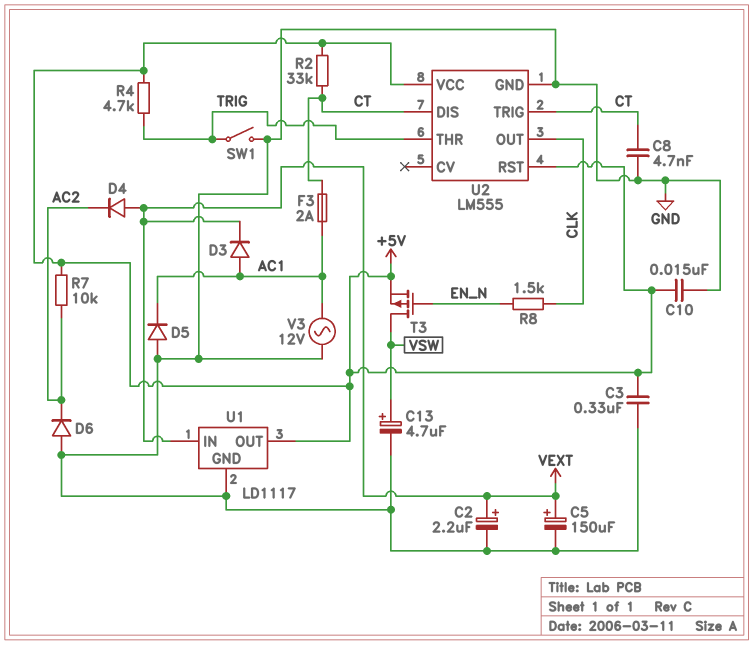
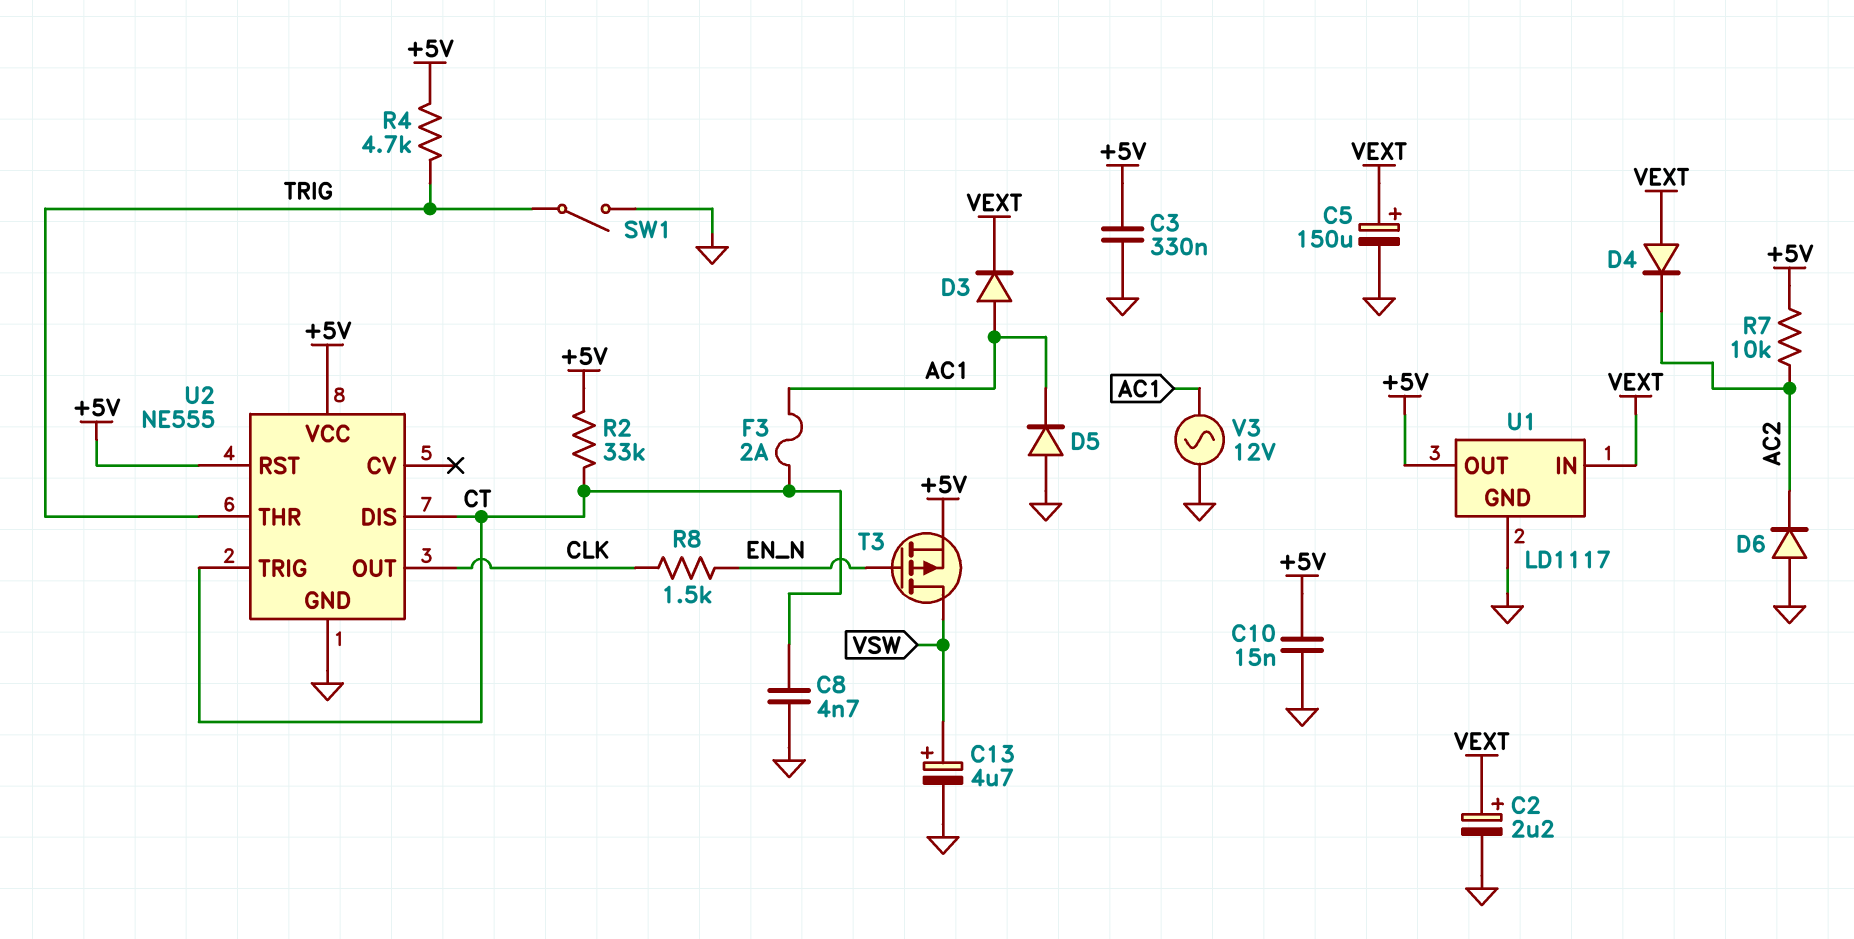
U2: LM555 -> NE555

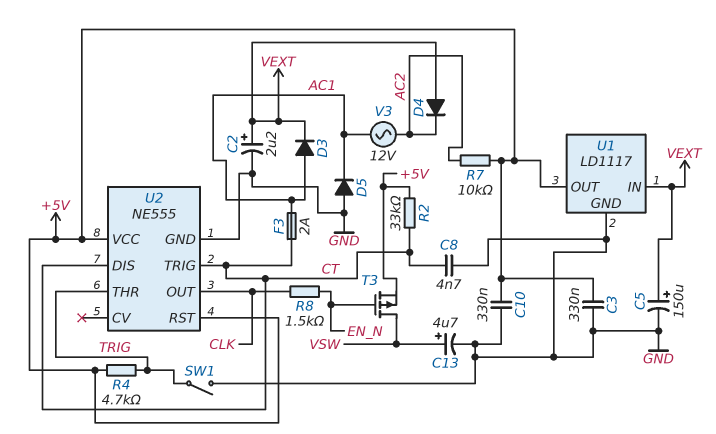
C10: 15nF (+5V, GND) -> 330nF (+5V, GND)
D6: diode (A GND, K AC2) -> none
V3: AC 12V (AC1, GND) -> AC 12V (AC1, AC2)

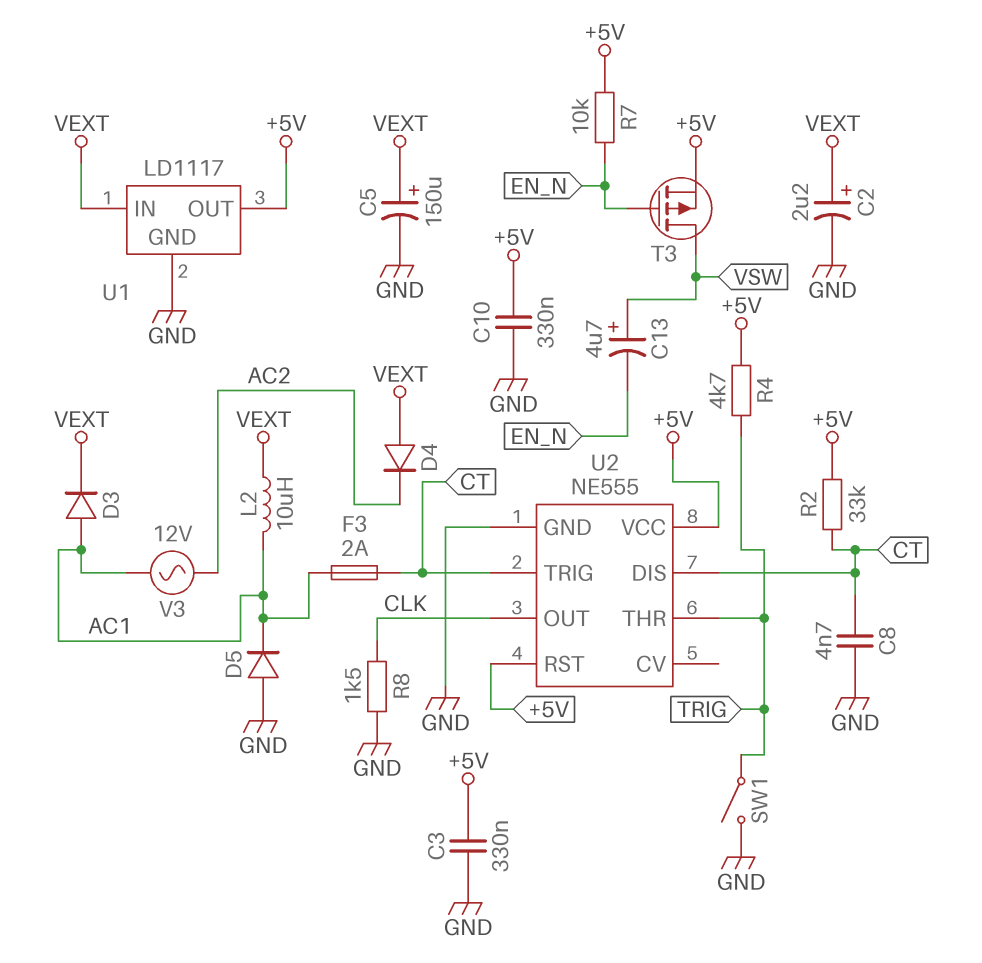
C13: 4.7uF (plus VSW, minus GND) -> 4.7uF (plus VSW, minus EN_N)
L2: none -> 10uH (AC1, VEXT)
R7: 10k (+5V, AC2) -> 10k (+5V, EN_N)
R8: 1.5k (CLK, EN_N) -> 1.5k (CLK, GND)

